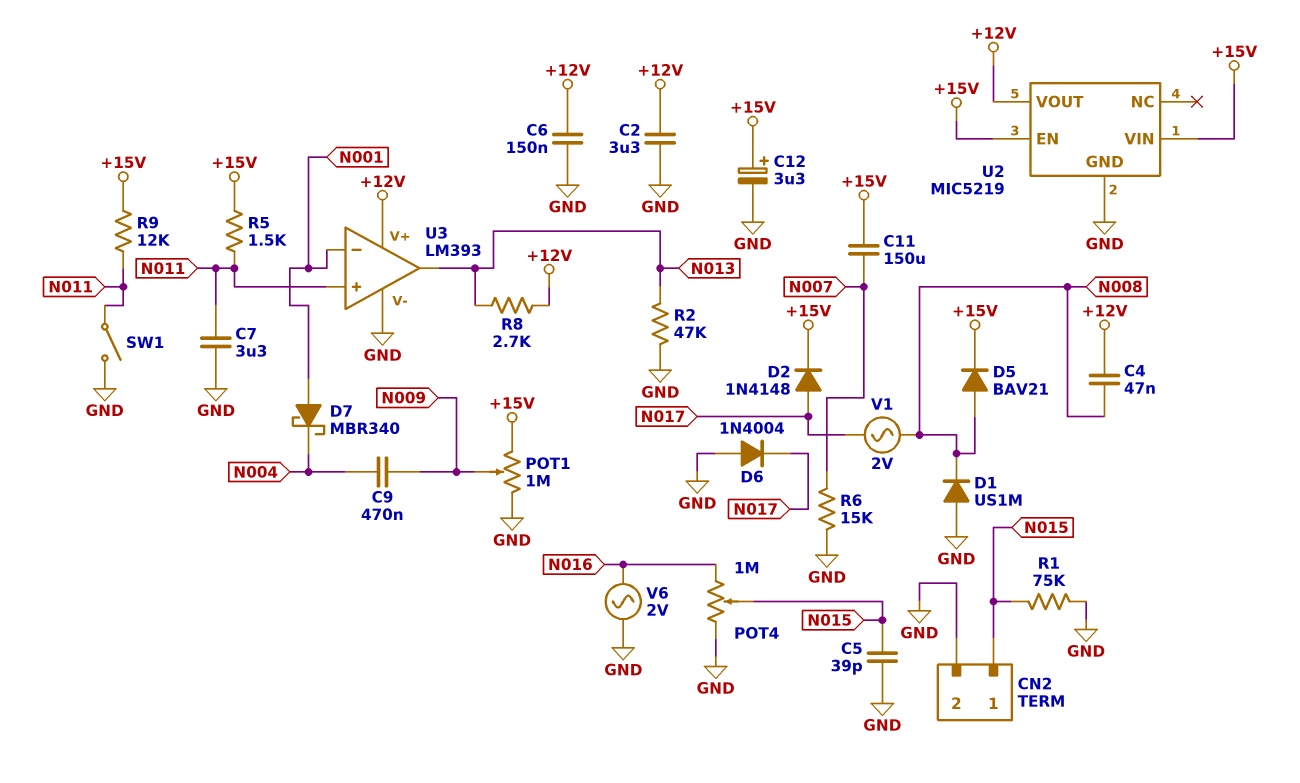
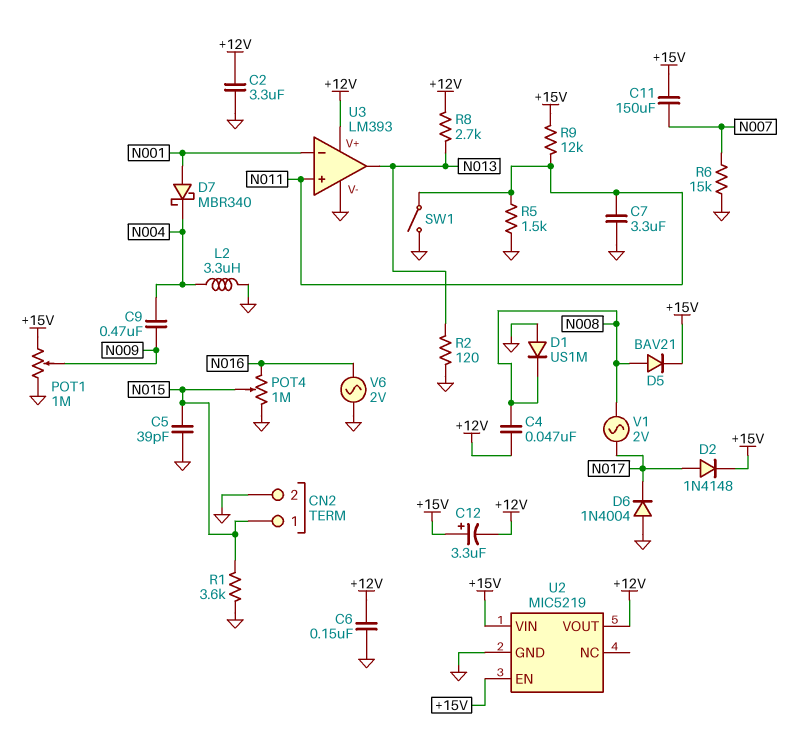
C12: 3.3uF (plus +15V, minus GND) -> 3.3uF (plus +15V, minus +12V)
L2: none -> 3.3uH (GND, N004)
R1: 75k (GND, N015) -> 3.6k (GND, N015)
R2: 47k (GND, N013) -> 120 (GND, N013)
R5: 1.5k (+15V, N011) -> 1.5k (GND, N011)

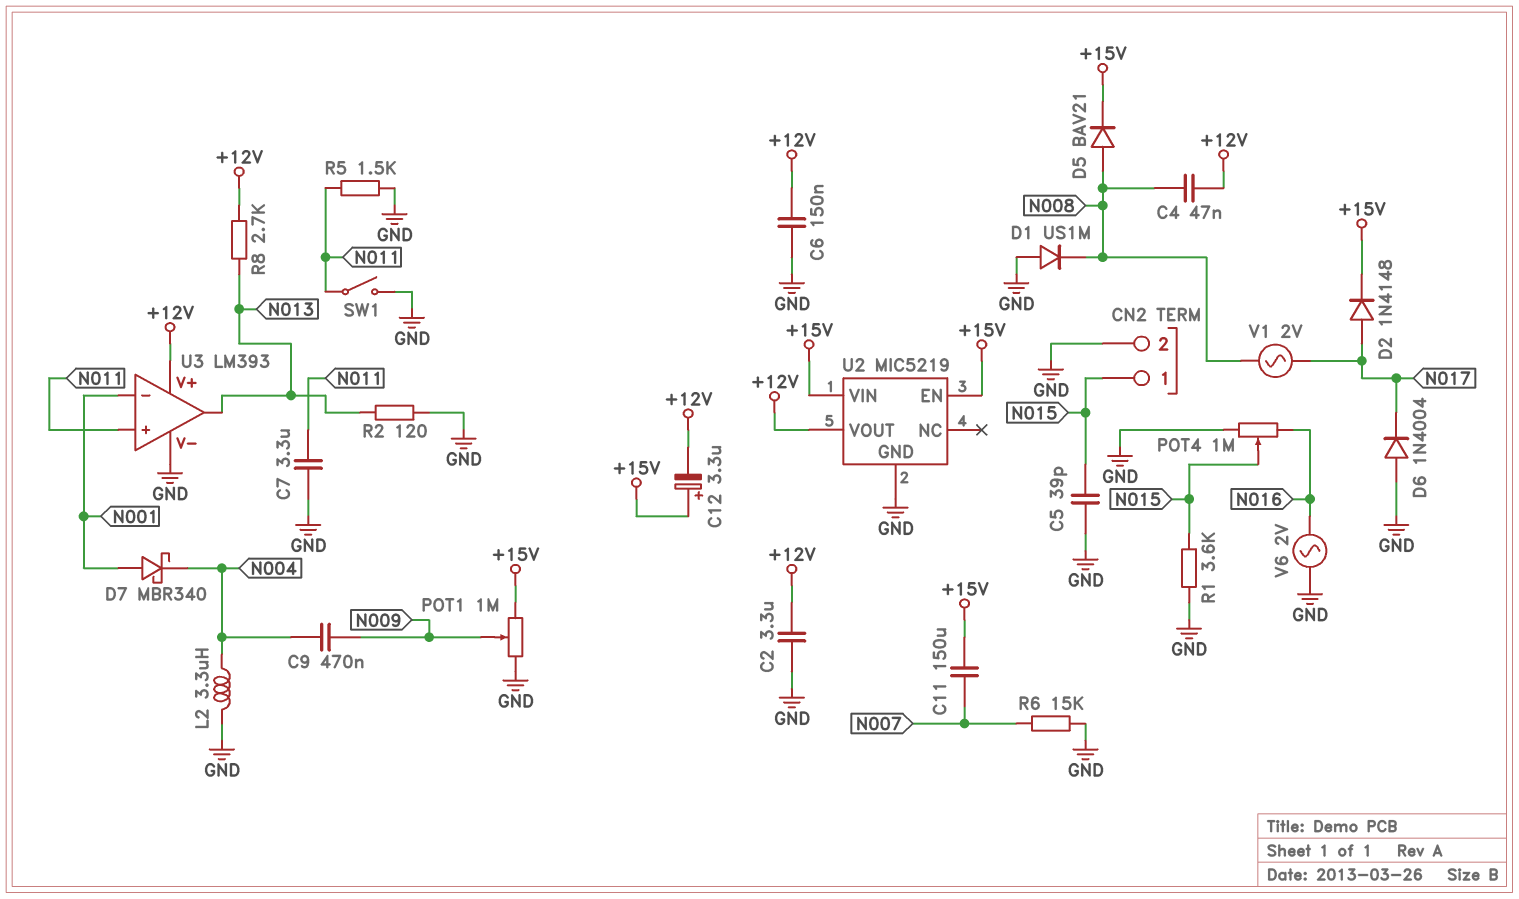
R9: 12k (+15V, N011) -> none

